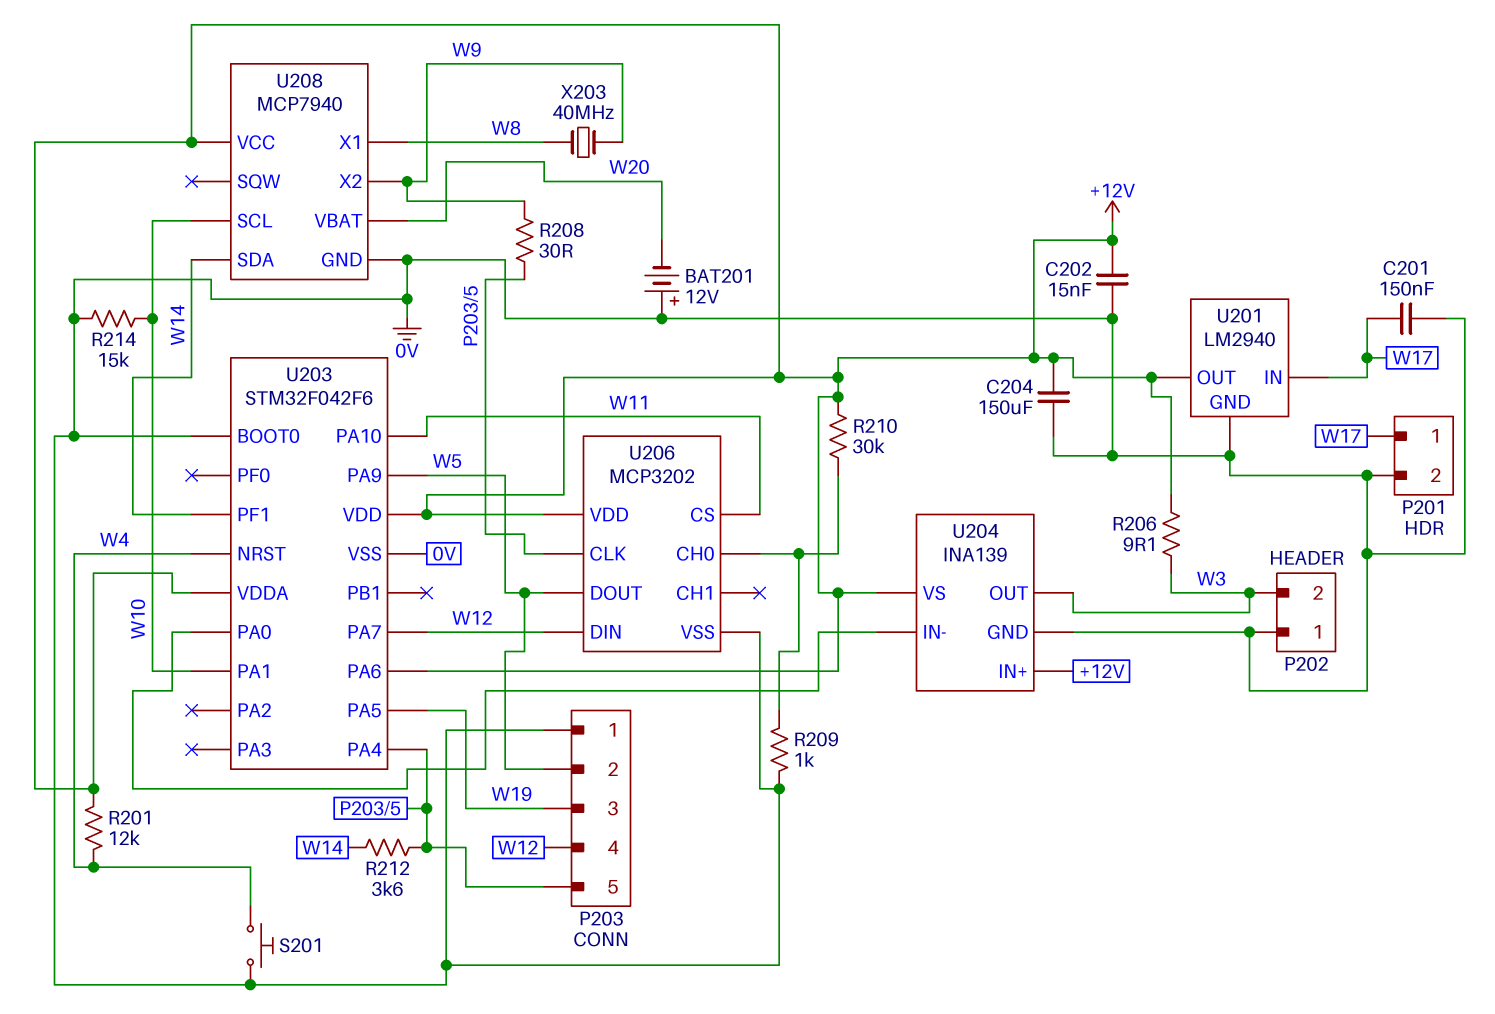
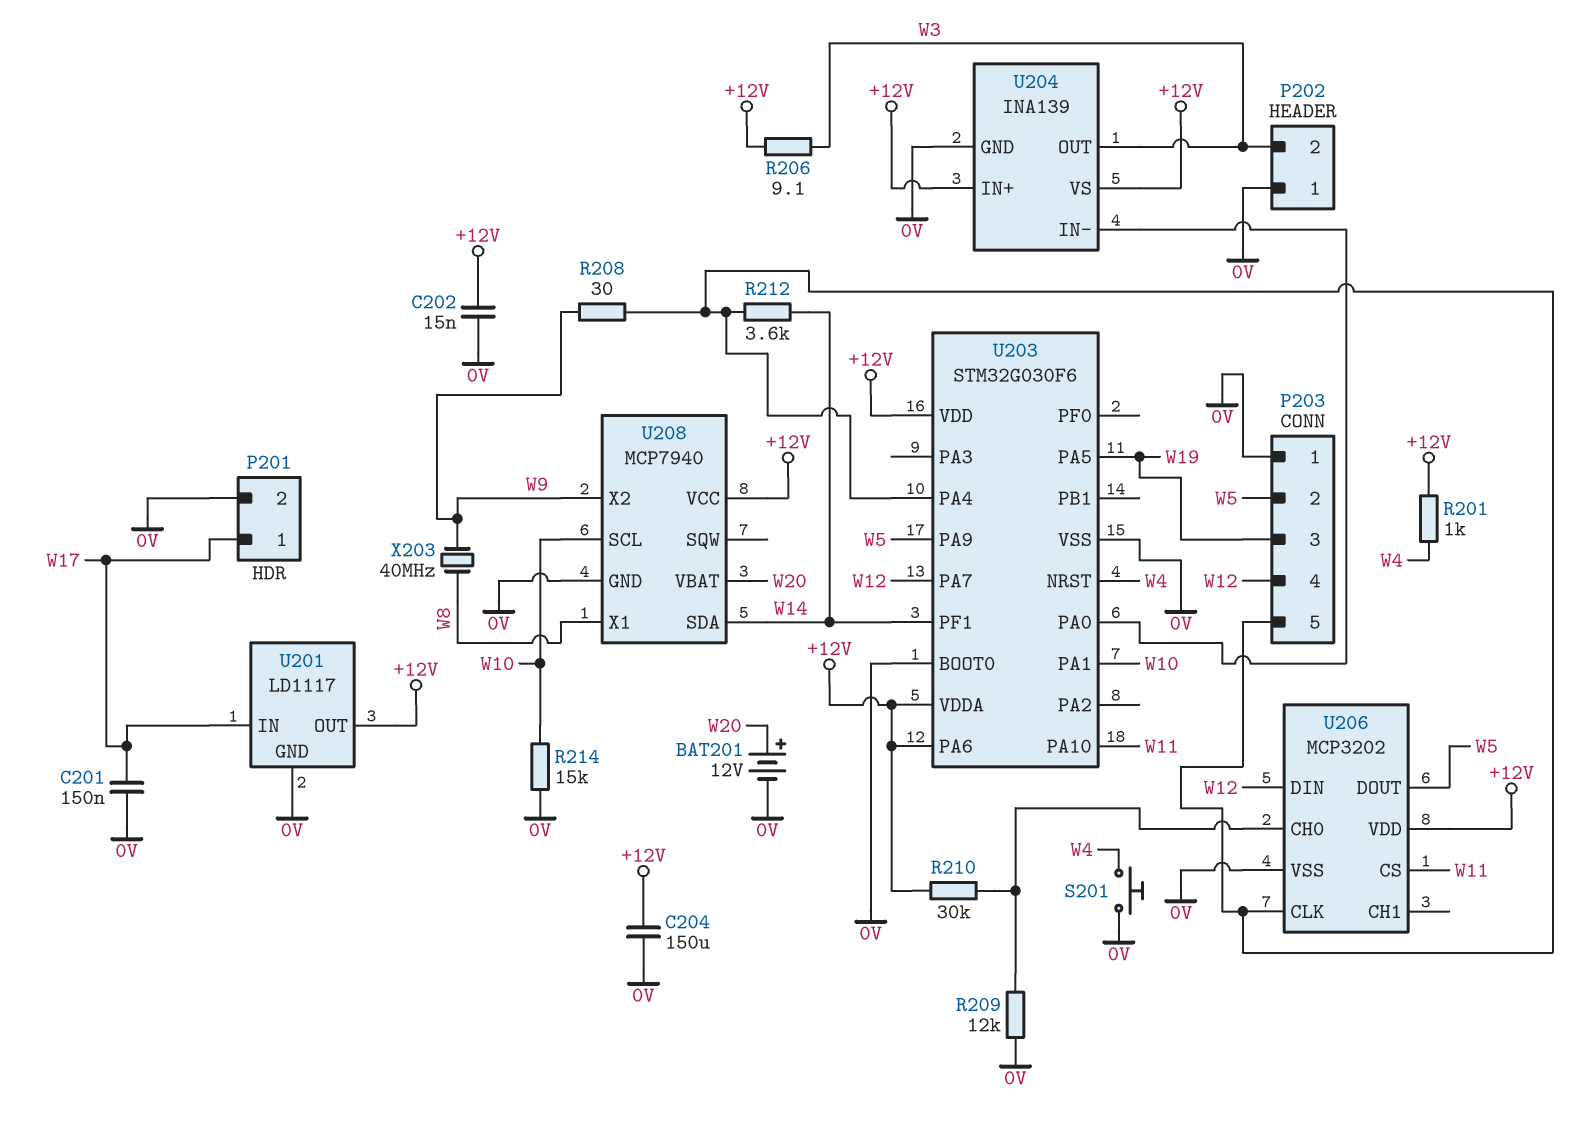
BAT201: 12V (plus 0V, minus W20) -> 12V (plus W20, minus 0V)
R201: 12k (+12V, W4) -> 1k (+12V, W4)
R209: 1k (0V, U206/CH0) -> 12k (0V, U206/CH0)
U201: LM2940 -> LD1117
U203: STM32F042F6 -> STM32G030F6

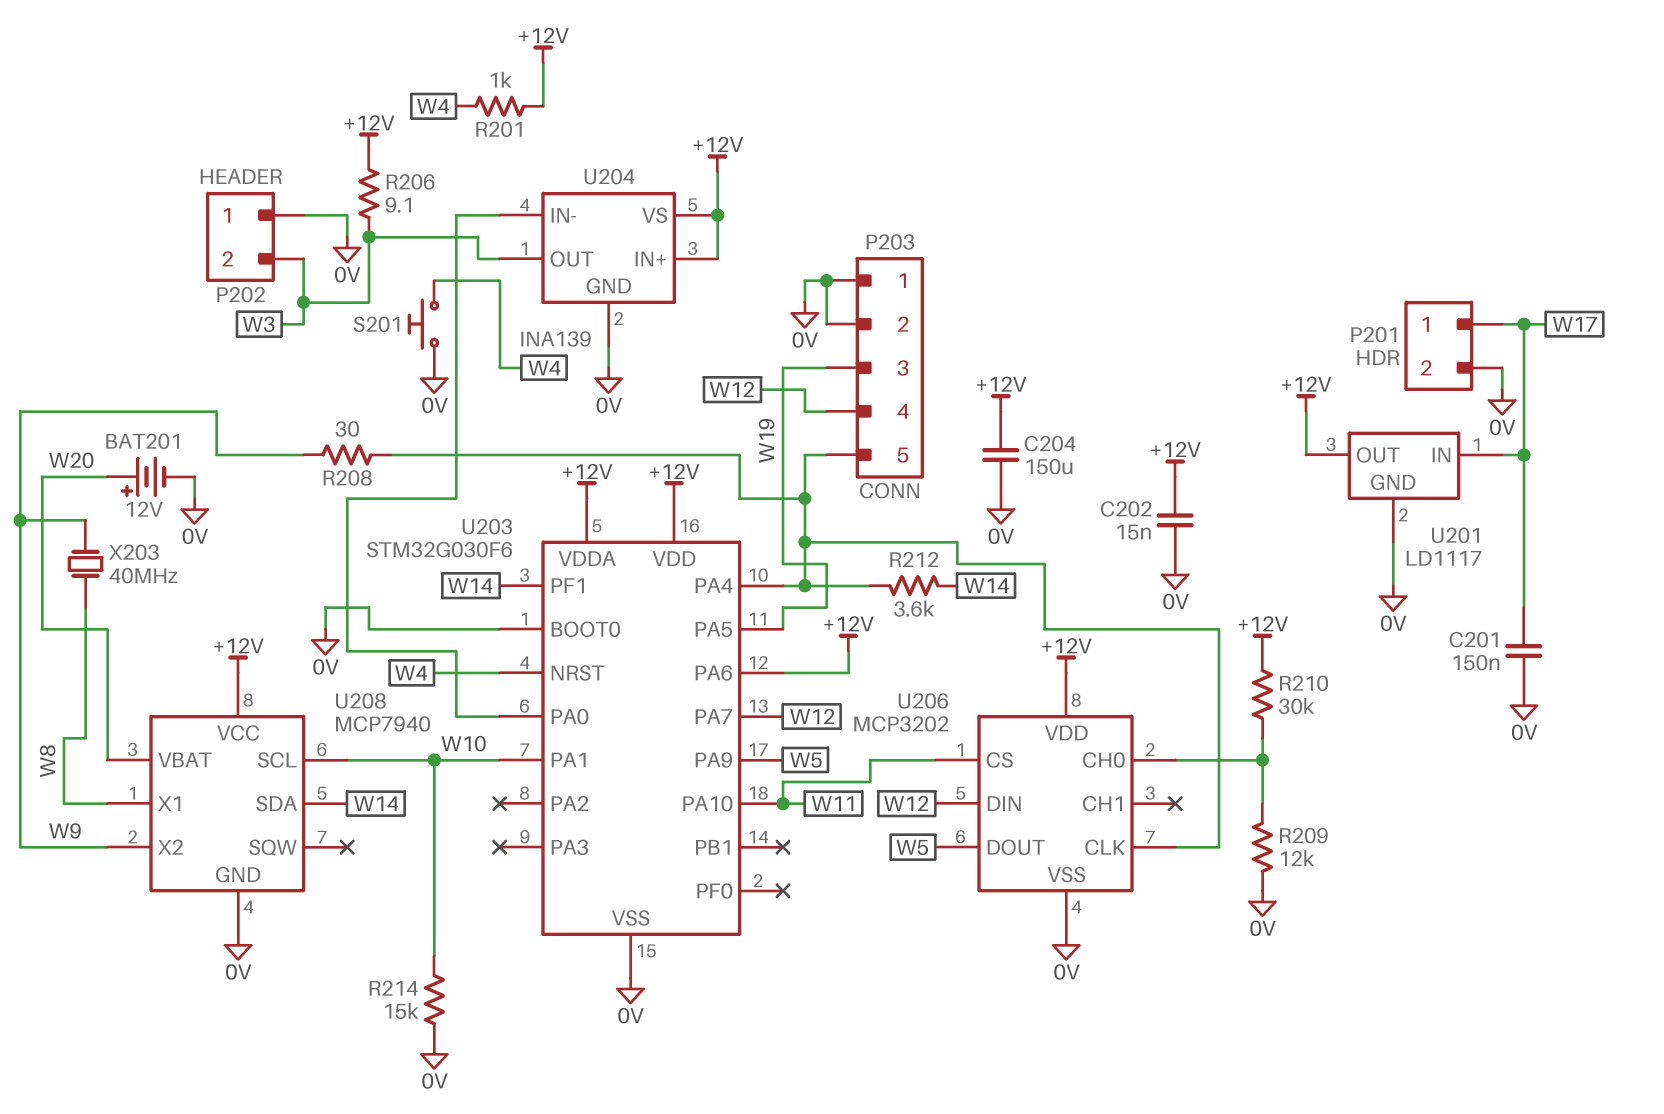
P203 pin 2: W5 -> 0V

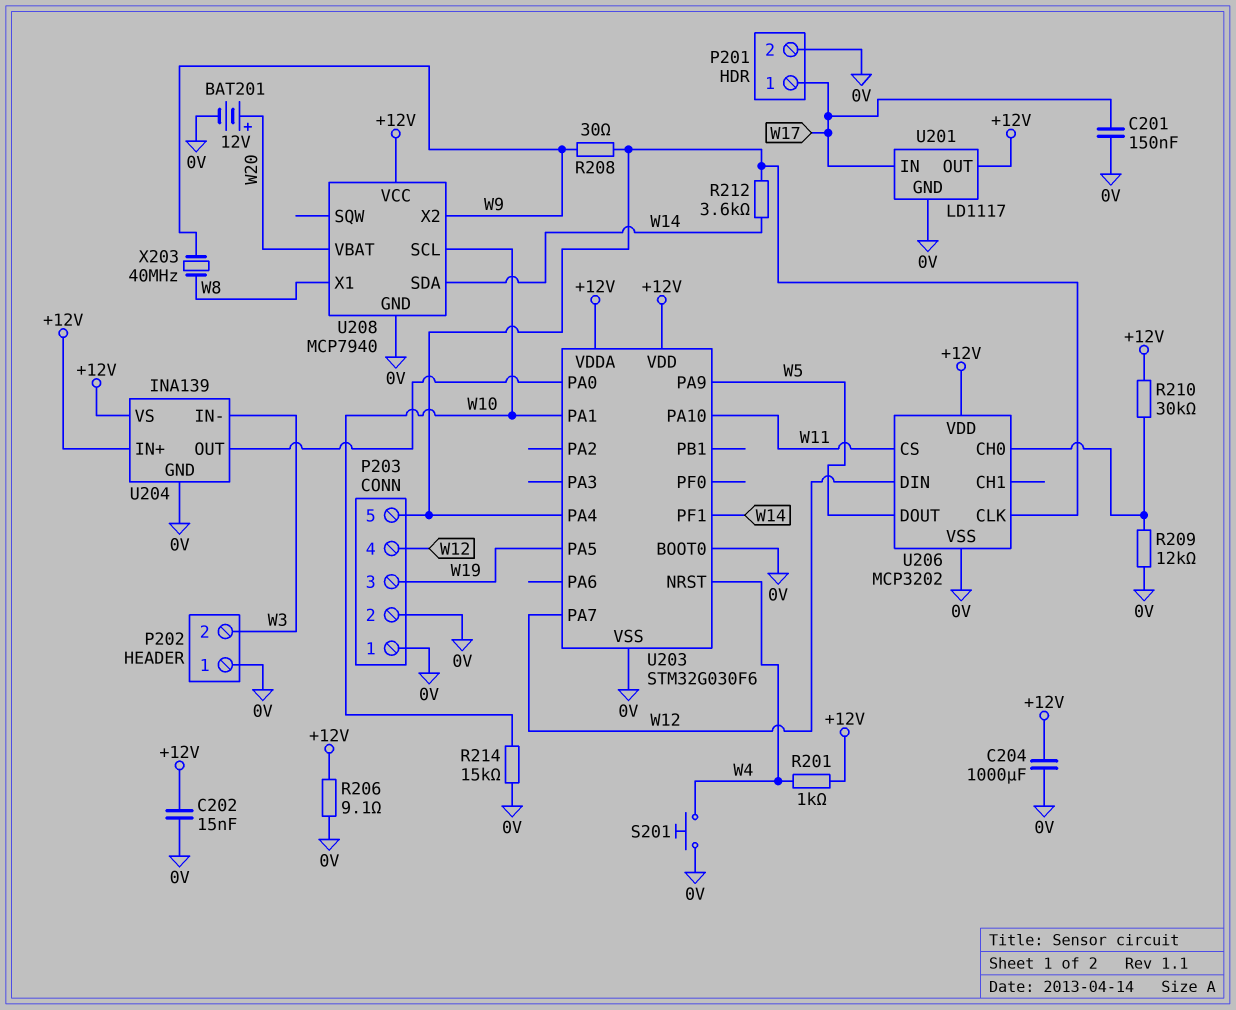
C204: 150uF (+12V, 0V) -> 1000uF (+12V, 0V)
R206: 9.1 (+12V, W3) -> 9.1 (+12V, 0V)
U203 pin PA6: +12V -> none
U204 pin IN-: U203/PA0 -> W3
U204 pin OUT: W3 -> U203/PA0

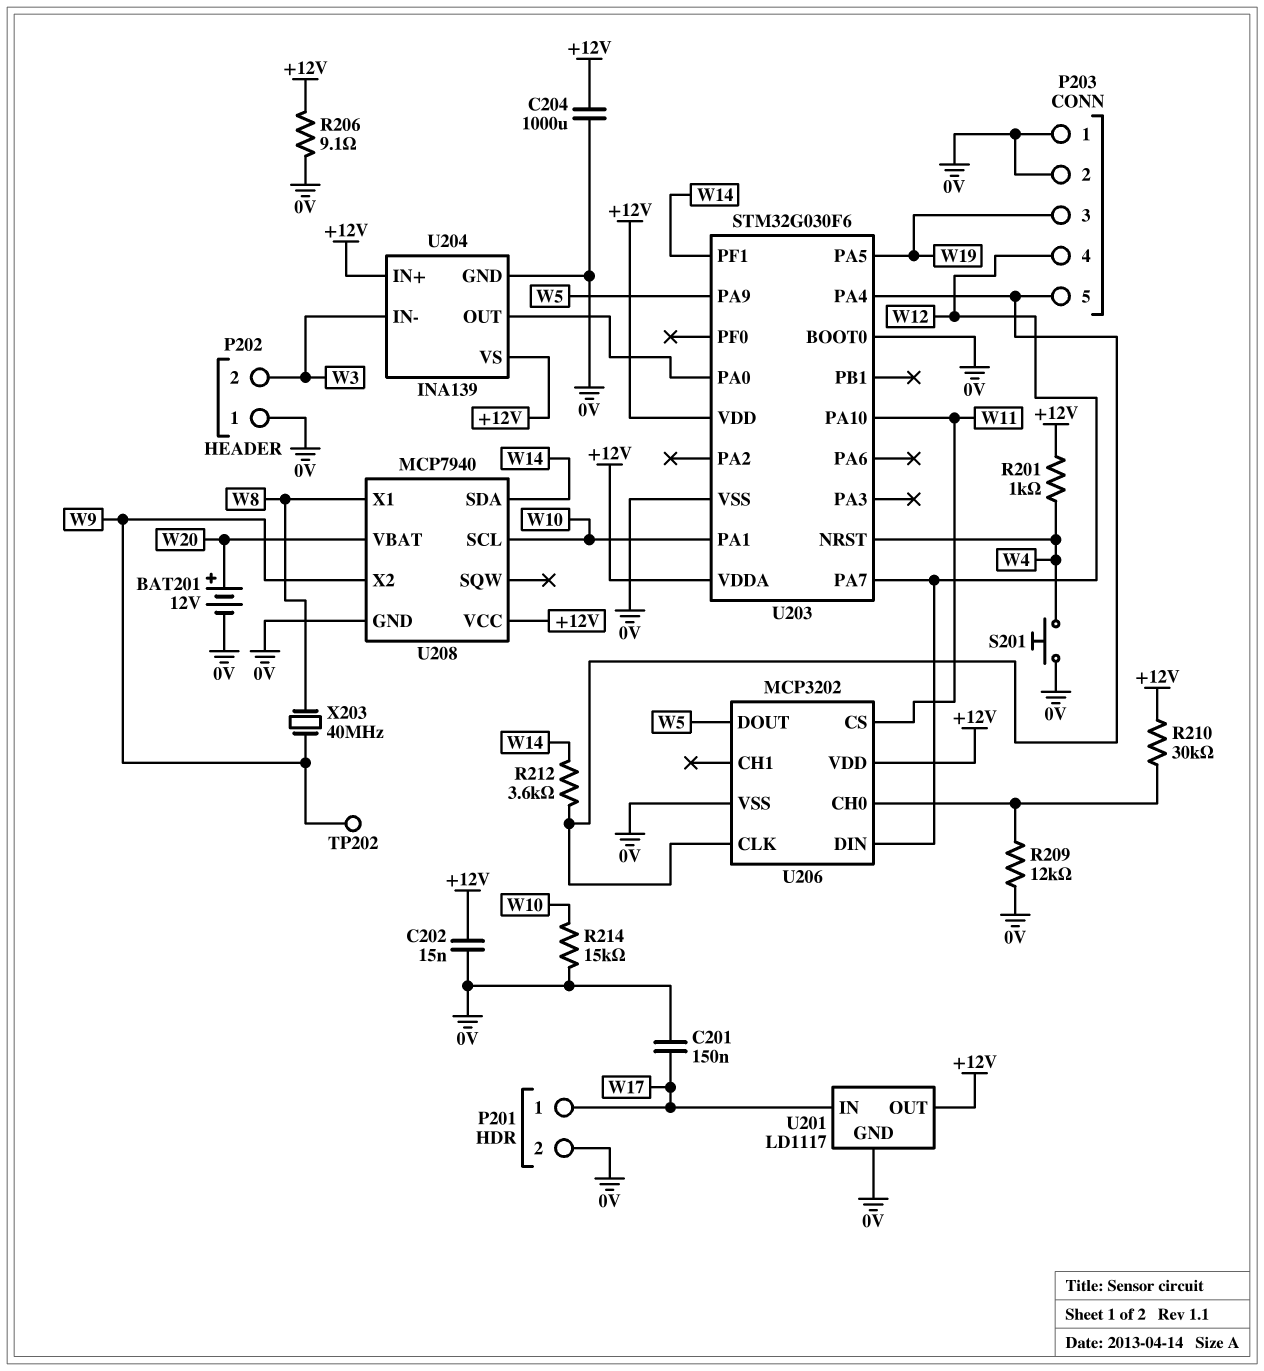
R208: 30 (P203/5, W9) -> none
TP202: none -> test point (W9)

